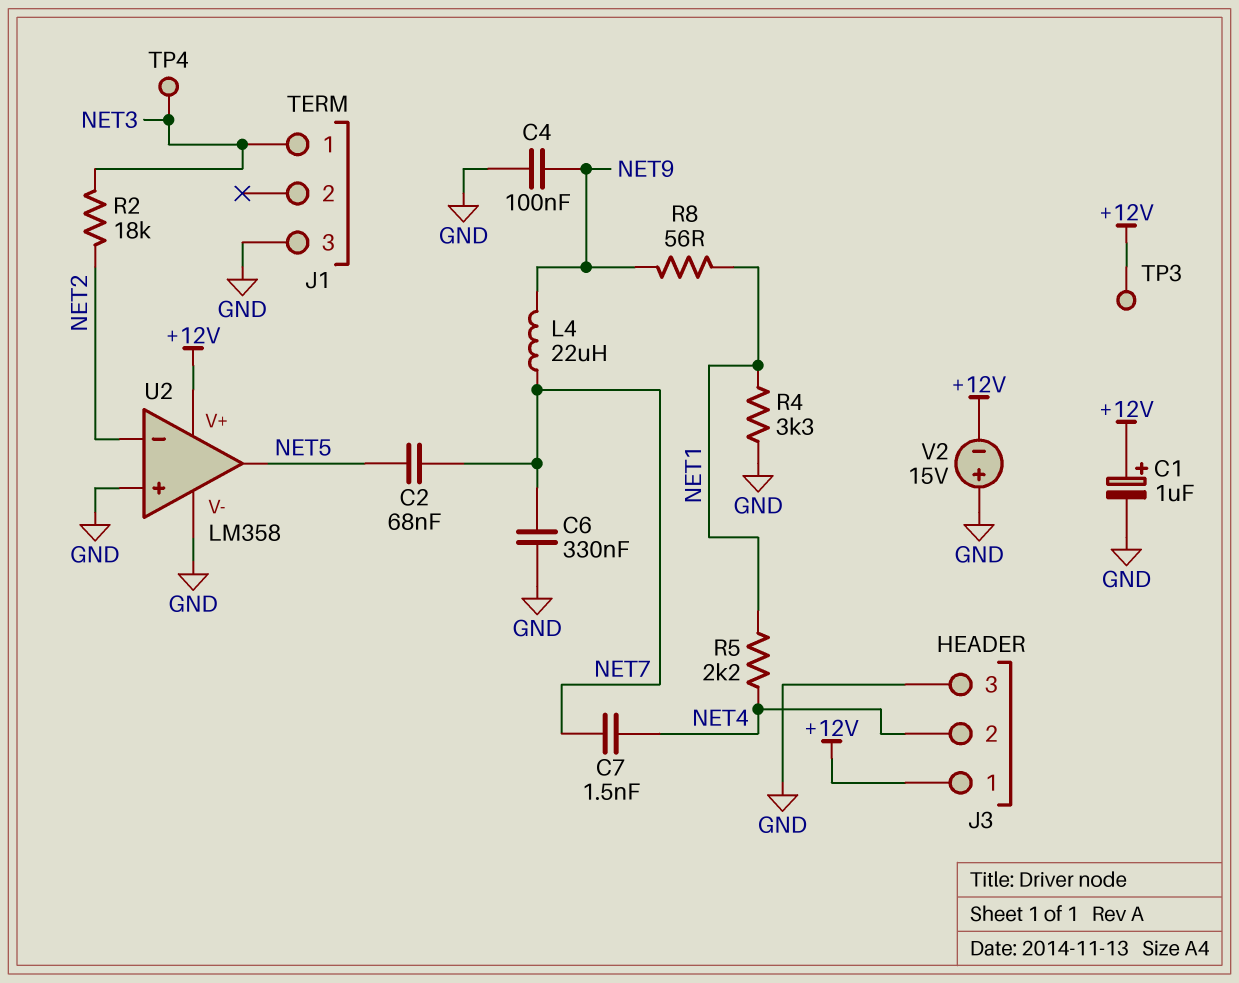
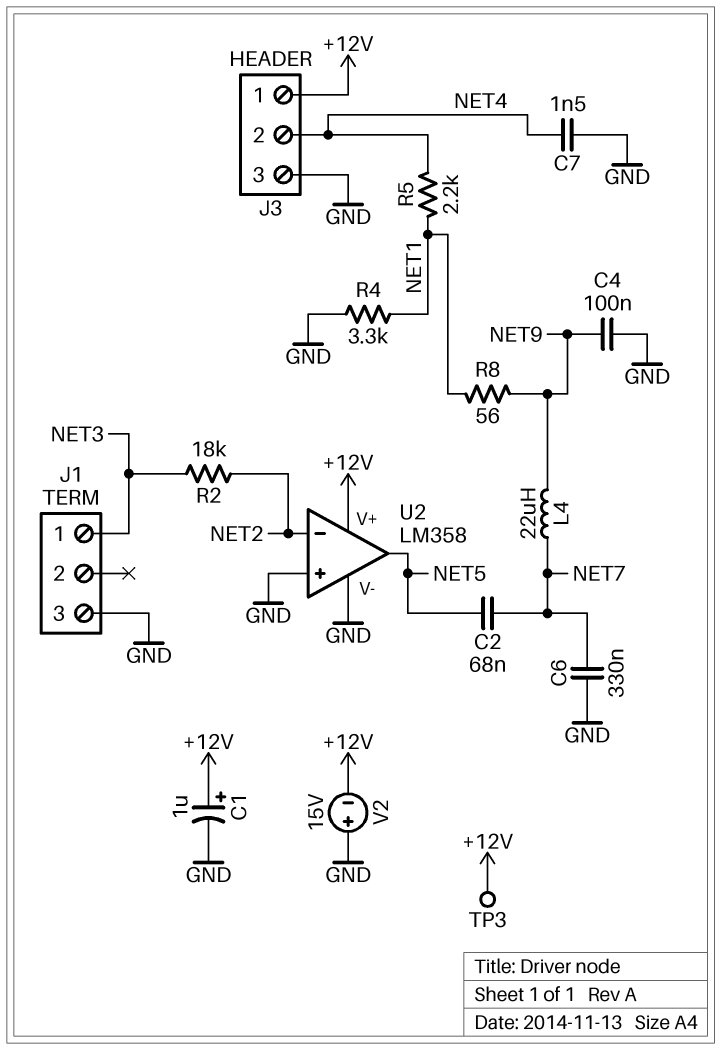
C7: 1.5nF (NET4, NET7) -> 1.5nF (GND, NET4)
TP4: test point (NET3) -> none

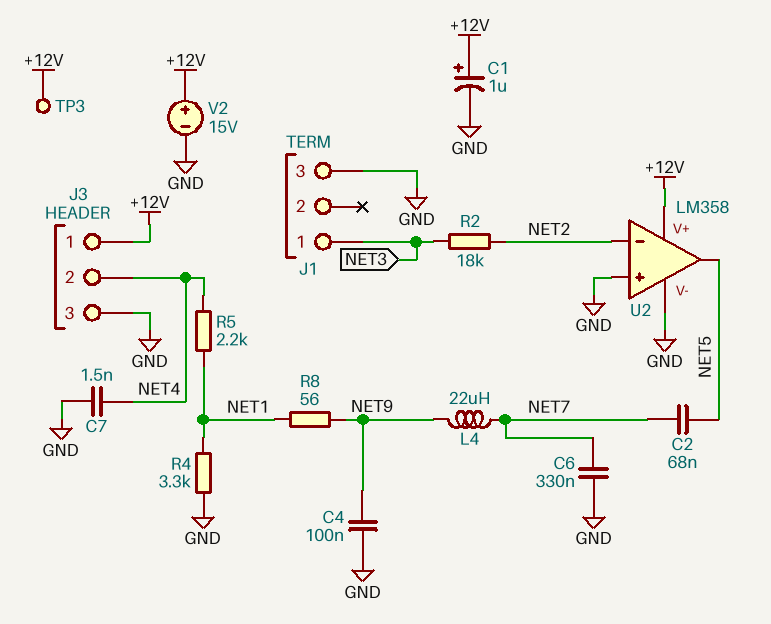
V2: 15V (plus GND, minus +12V) -> 15V (plus +12V, minus GND)

